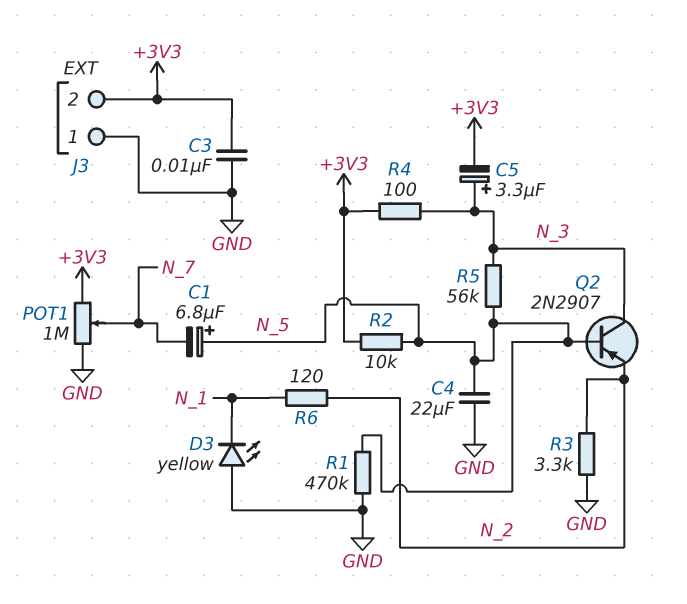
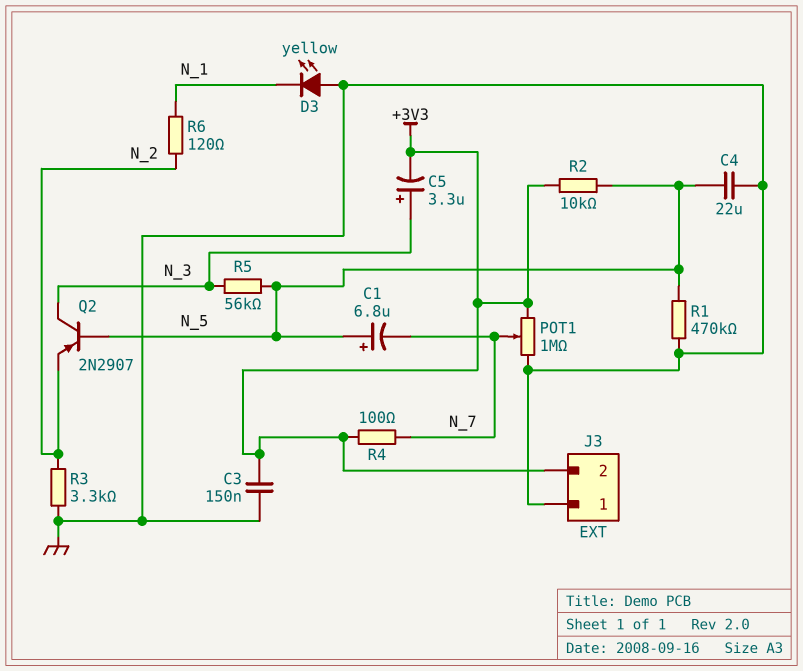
C3: 10nF (+3V3, GND) -> 150nF (+3V3, GND)
R4: 100 (+3V3, N_3) -> 100 (+3V3, N_7)

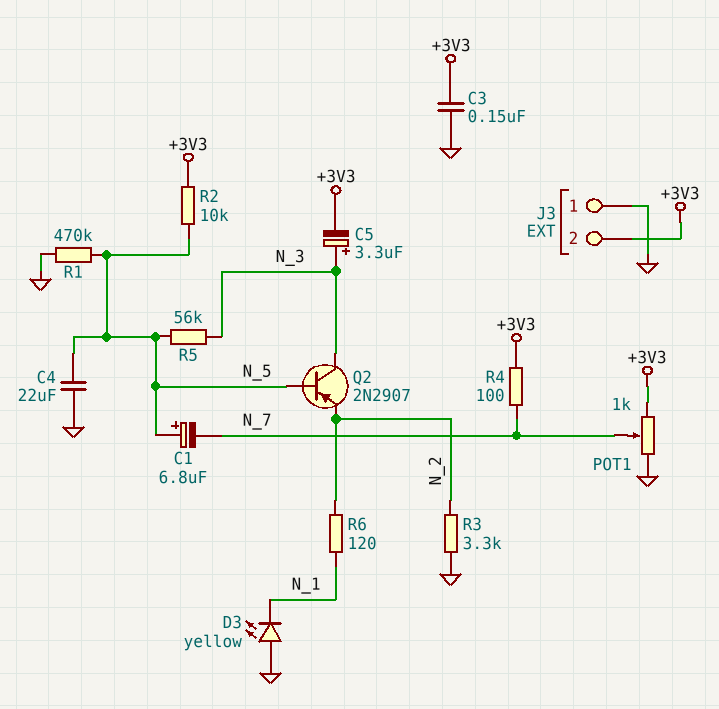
POT1: 1M (+3V3, GND, wiper N_7) -> 1k (+3V3, GND, wiper N_7)

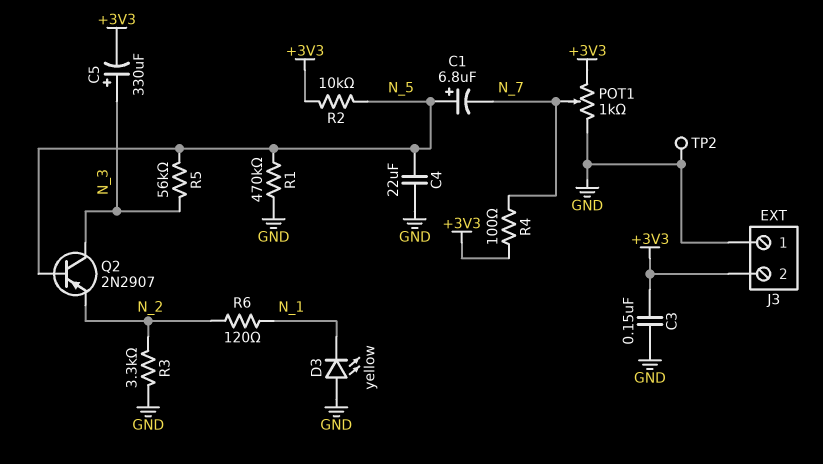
C5: 3.3uF (plus N_3, minus +3V3) -> 330uF (plus N_3, minus +3V3)
TP2: none -> test point (GND)

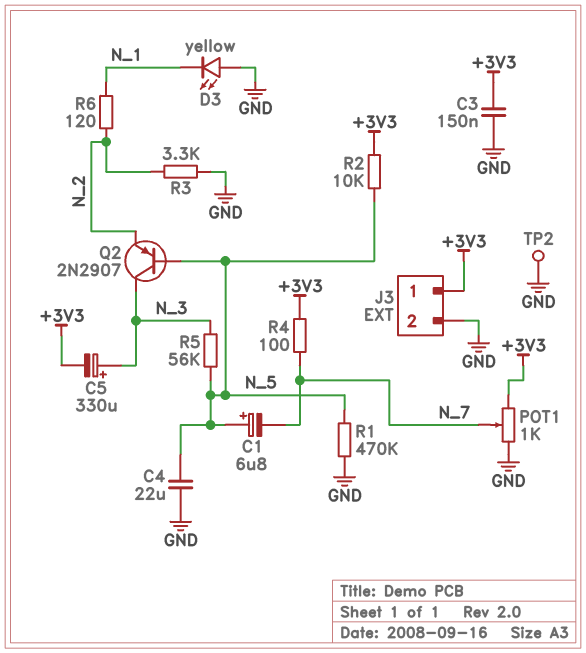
J3 pin 1: GND -> +3V3
J3 pin 2: +3V3 -> GND

